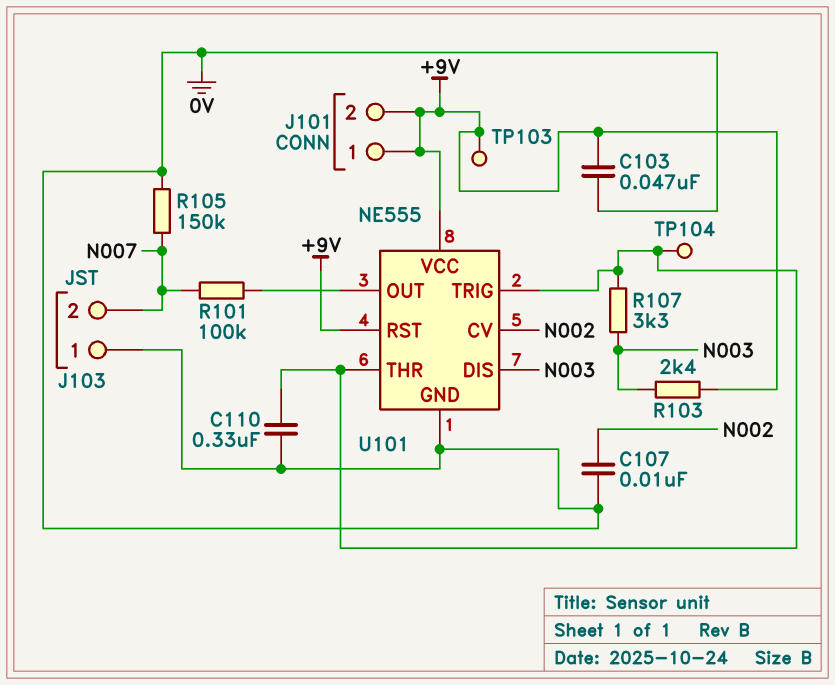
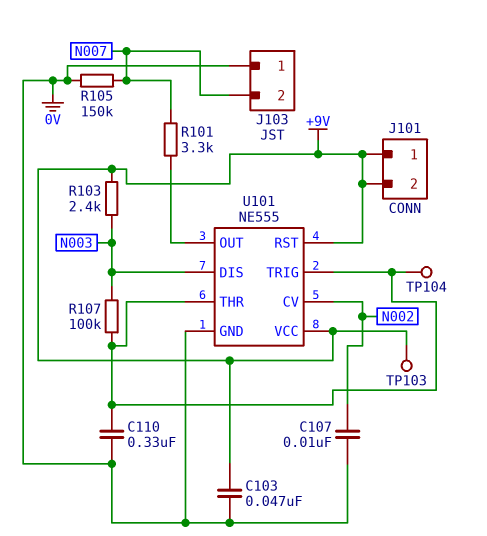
R101: 100k (N007, U101/OUT) -> 3.3k (N007, U101/OUT)
R107: 3.3k (N003, U101/THR) -> 100k (N003, U101/THR)

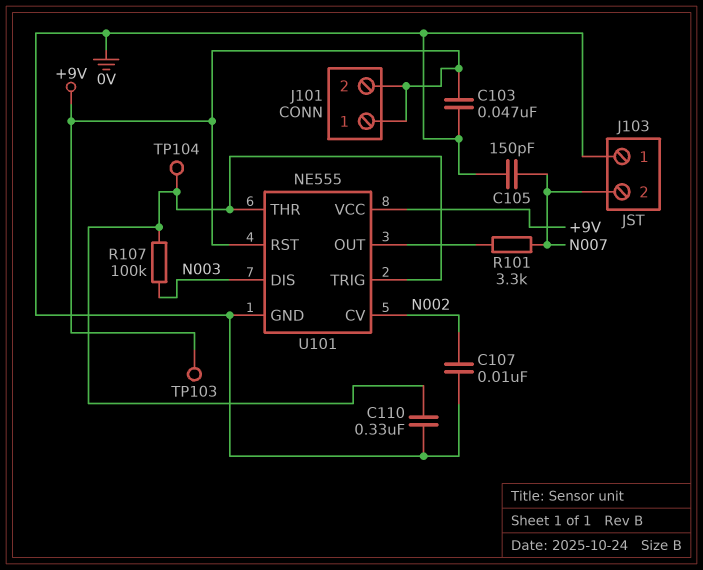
C105: none -> 150pF (0V, N007)
R103: 2.4k (+9V, N003) -> none
R105: 150k (0V, N007) -> none

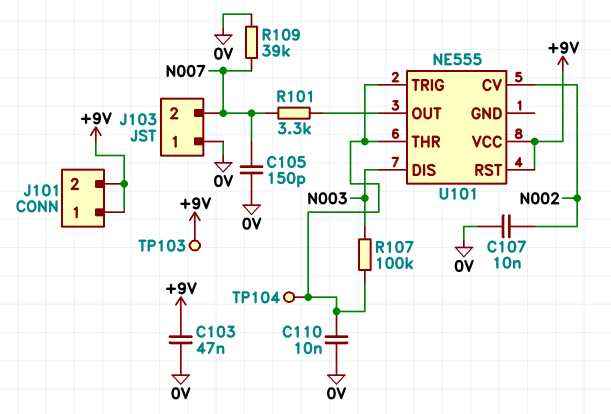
C110: 330nF (0V, U101/THR) -> 10nF (0V, U101/THR)
R109: none -> 39k (0V, N007)
U101 pin GND: 0V -> none

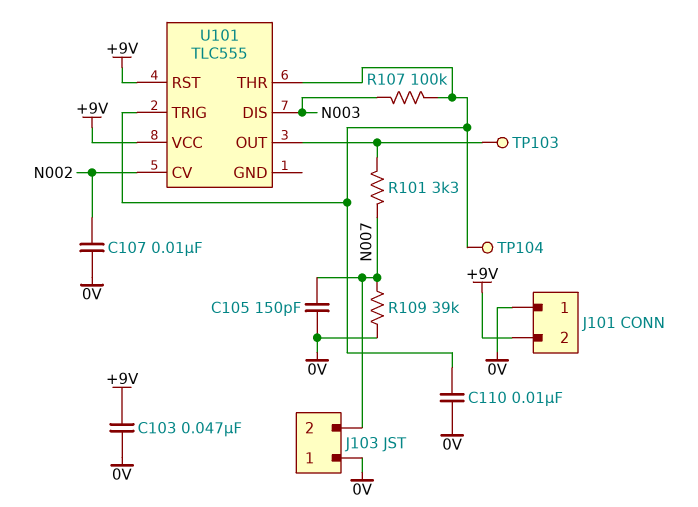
J101 pin 1: +9V -> 0V
TP103: test point (+9V) -> test point (U101/OUT)
U101: NE555 -> TLC555

